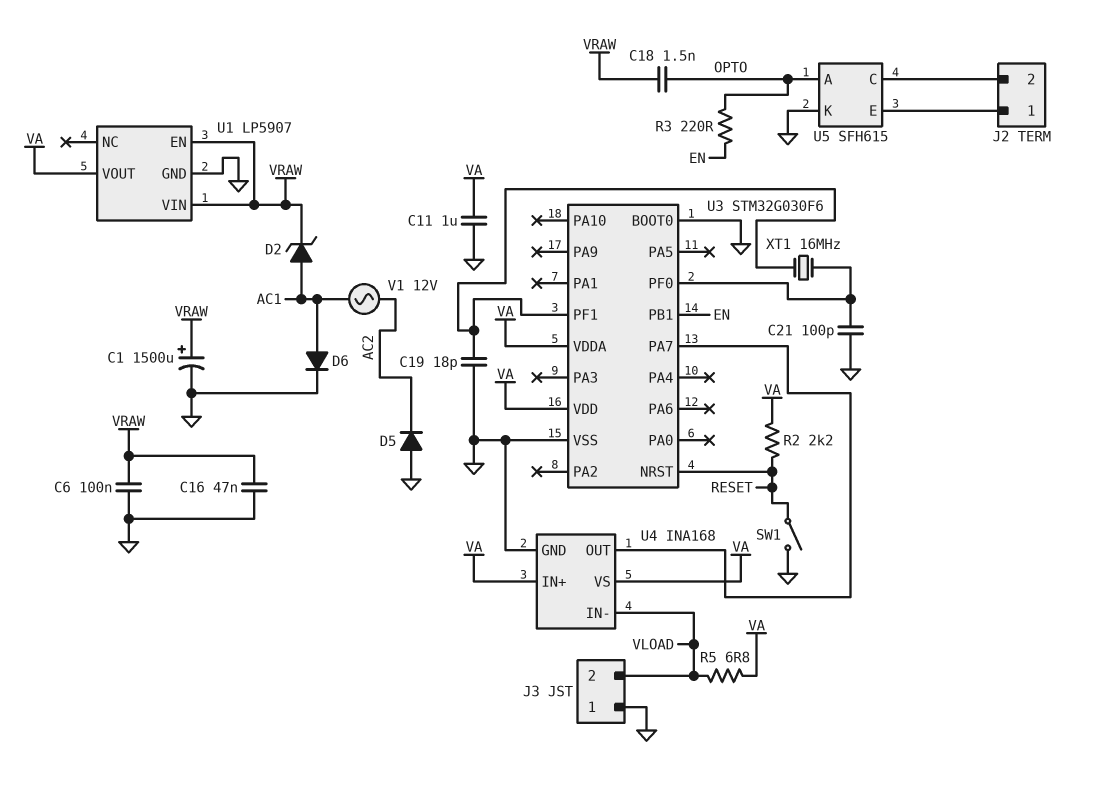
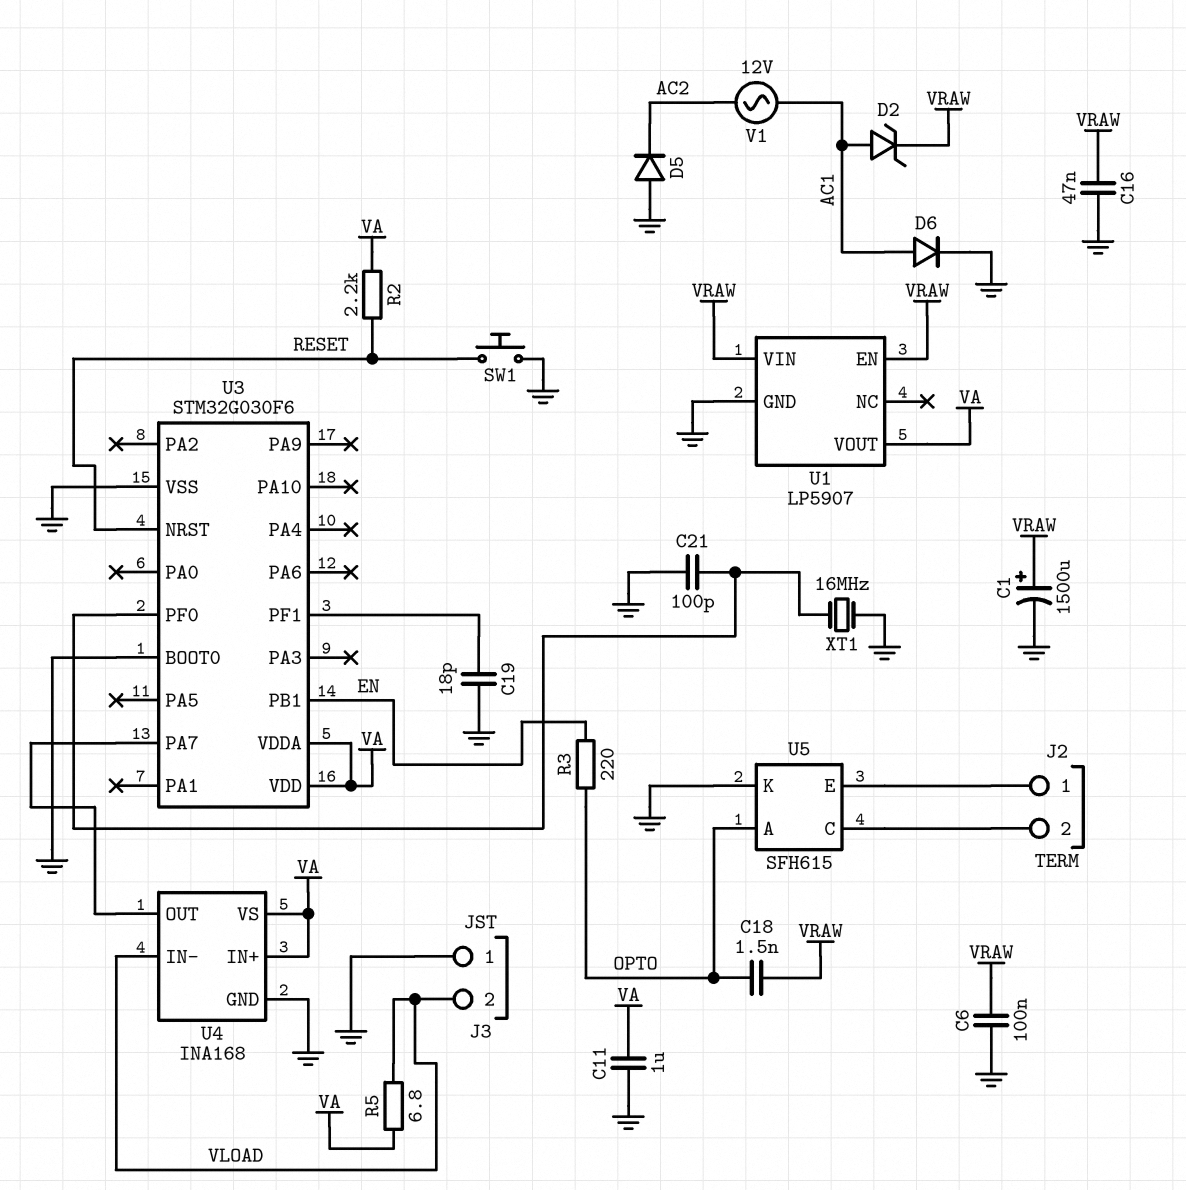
SW1: switch (GND, RESET) -> button (GND, RESET)
XT1: 16MHz (U3/PF0, U3/PF1) -> 16MHz (GND, U3/PF0)

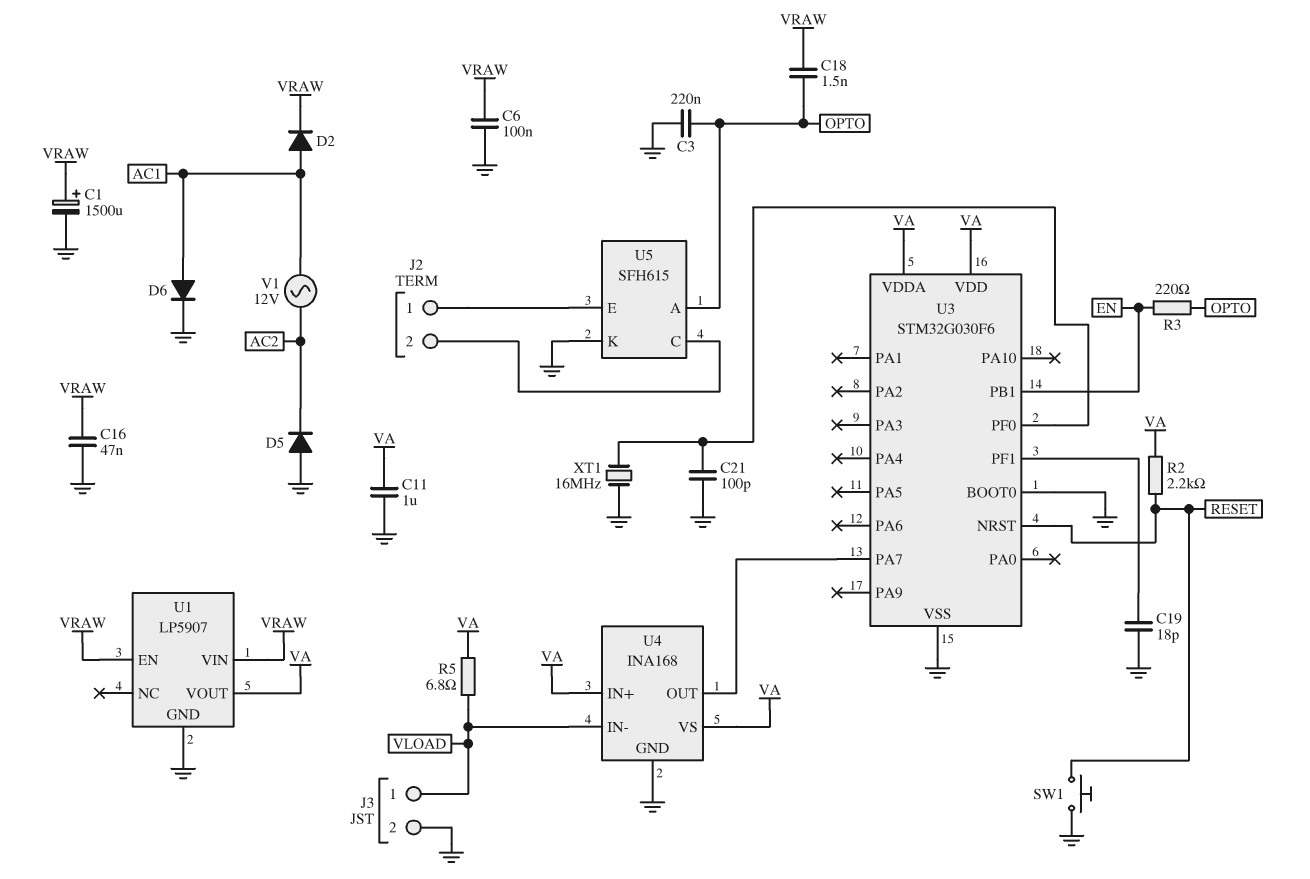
C3: none -> 220nF (GND, OPTO)
D2: zener (A AC1, K VRAW) -> diode (A AC1, K VRAW)
J3 pin 1: GND -> VLOAD
J3 pin 2: VLOAD -> GND

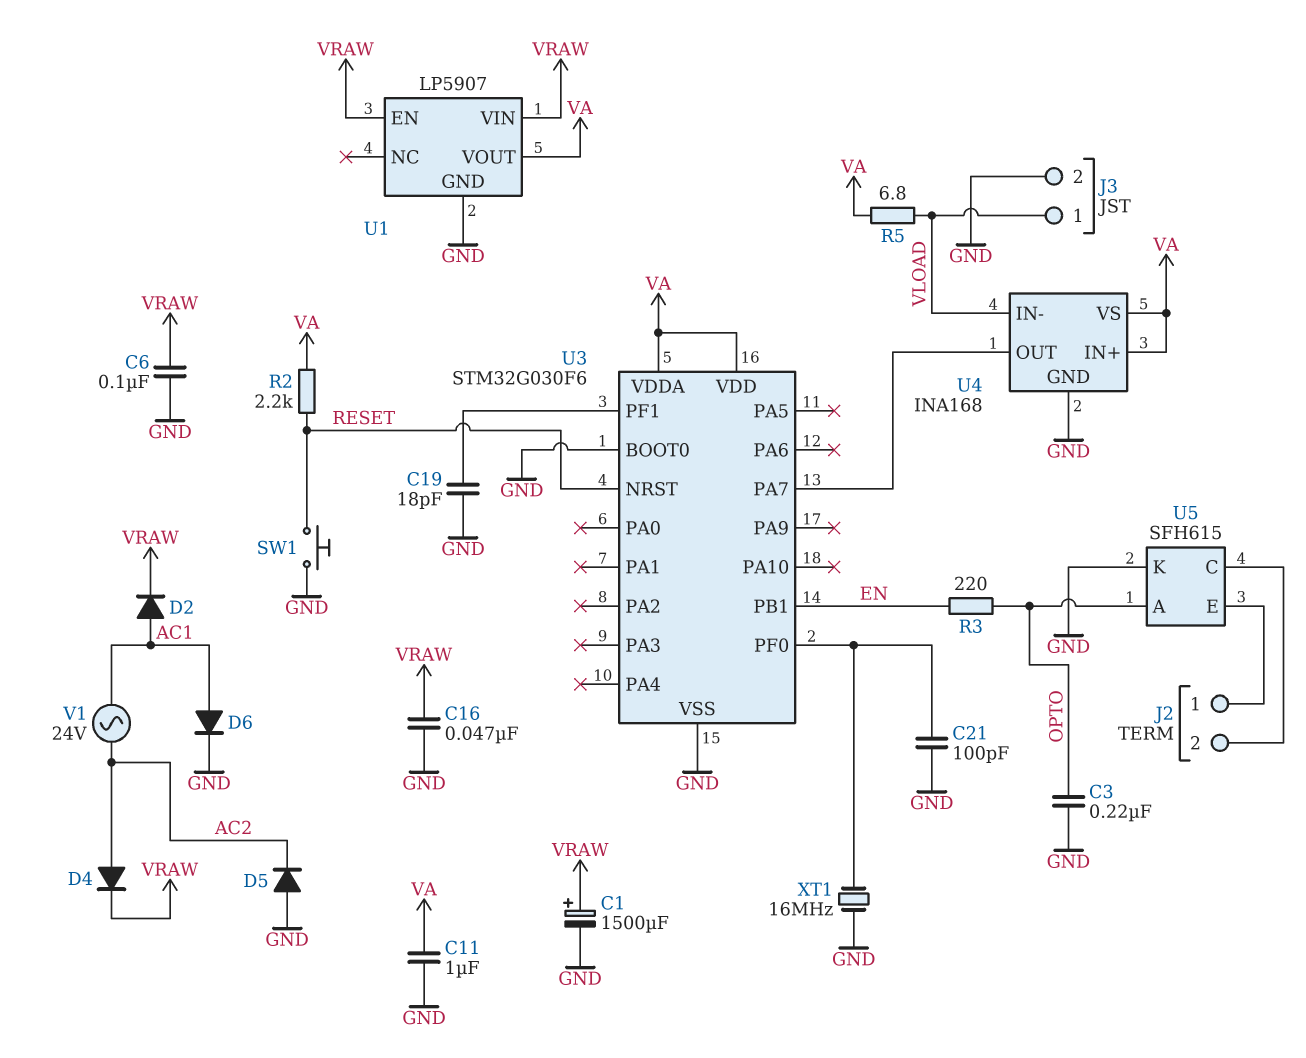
C18: 1.5nF (OPTO, VRAW) -> none
D4: none -> diode (A AC2, K VRAW)
V1: AC 12V (AC1, AC2) -> AC 24V (AC1, AC2)

